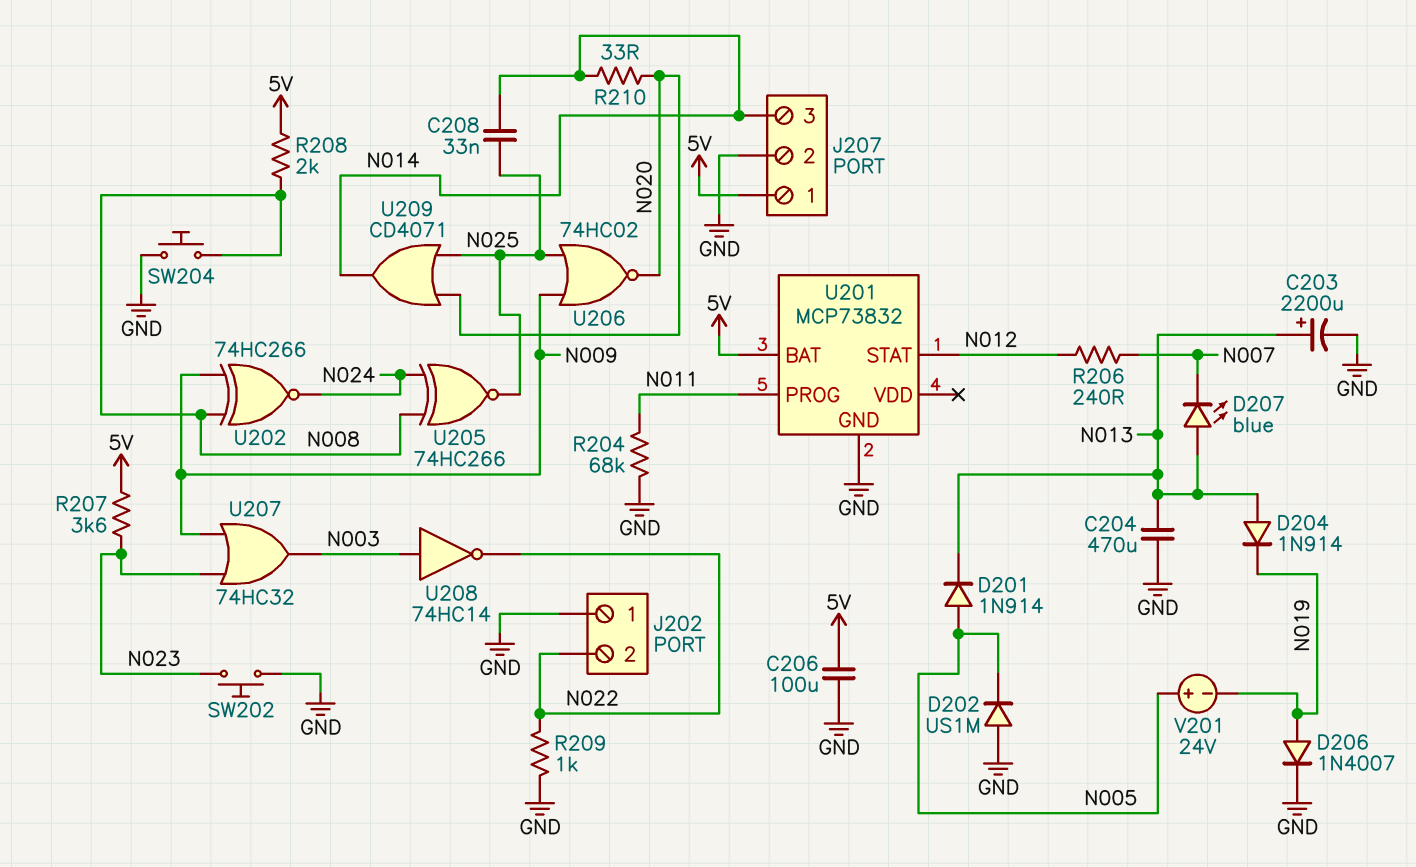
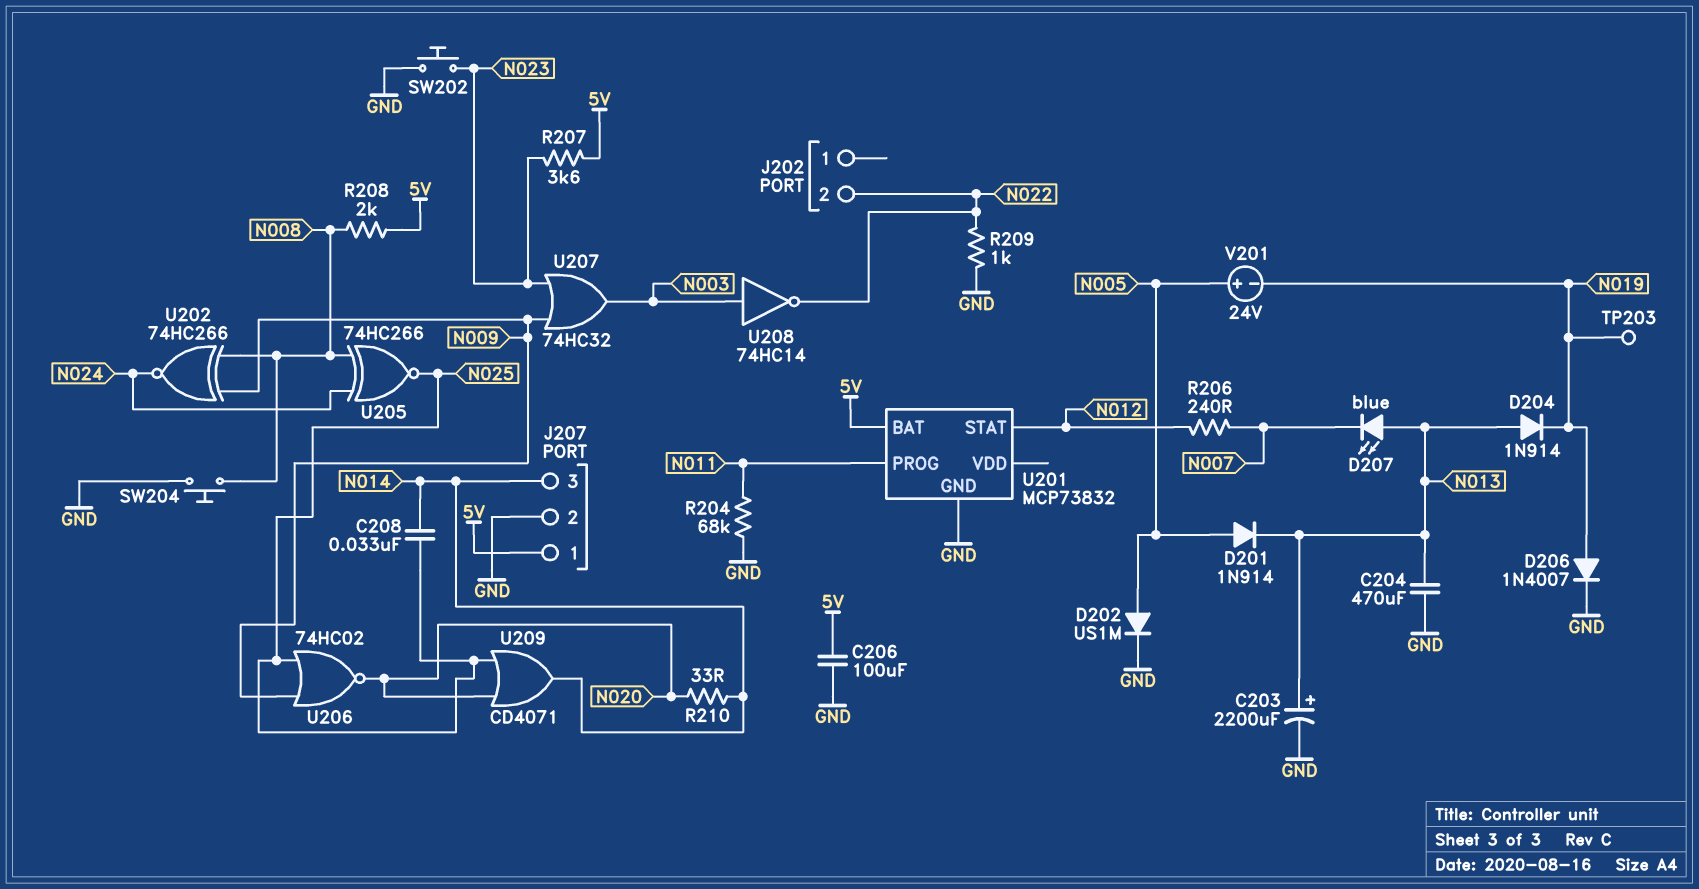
D202: diode US1M (A GND, K N005) -> diode US1M (A N005, K GND)
J202 pin 1: GND -> none
TP203: none -> test point (N019)

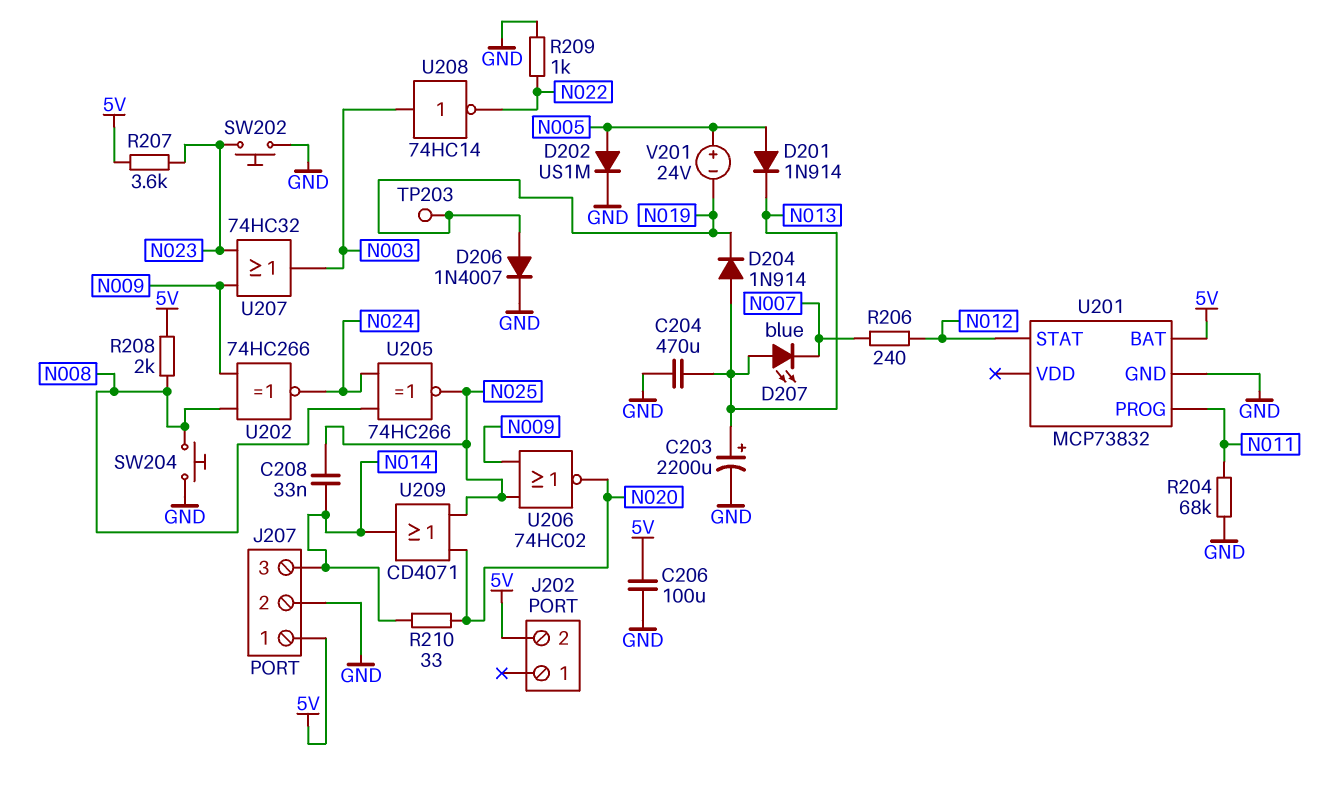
J202 pin 2: N022 -> 5V

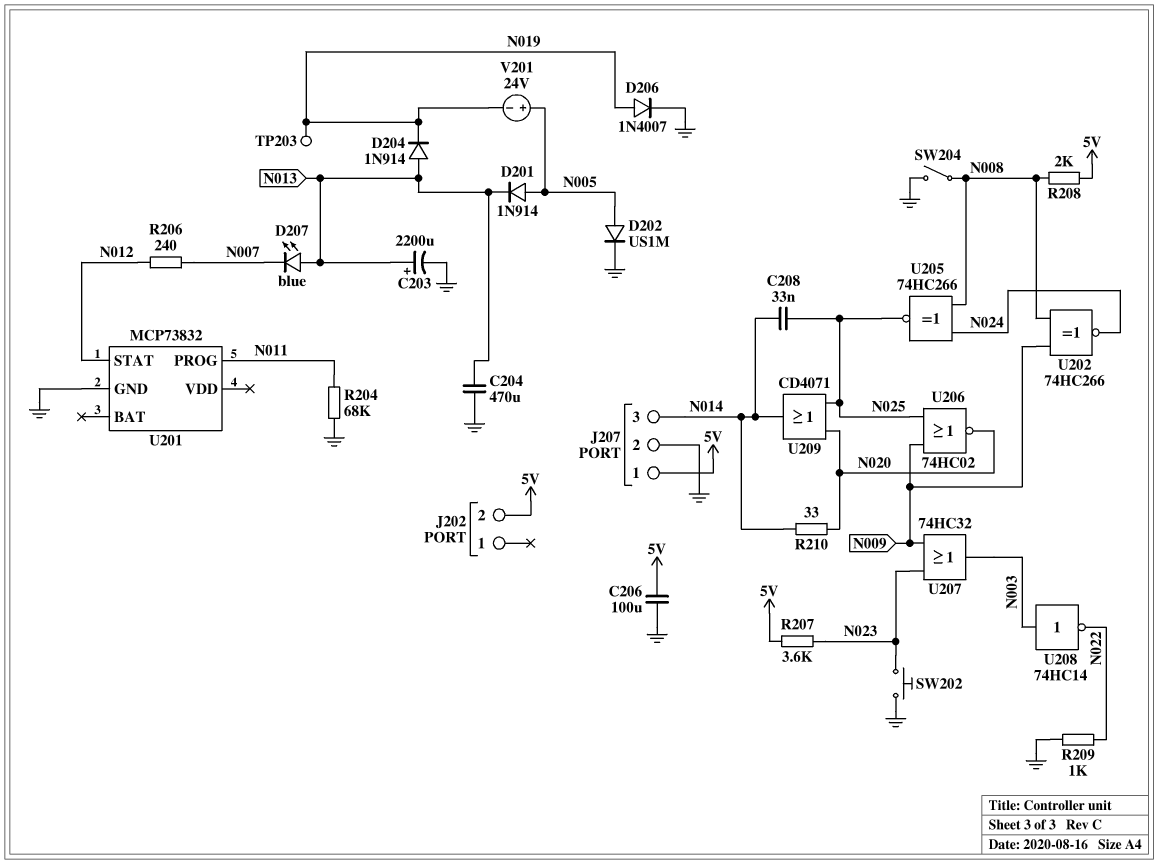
SW204: button (GND, N008) -> switch (GND, N008)
U201 pin BAT: 5V -> none

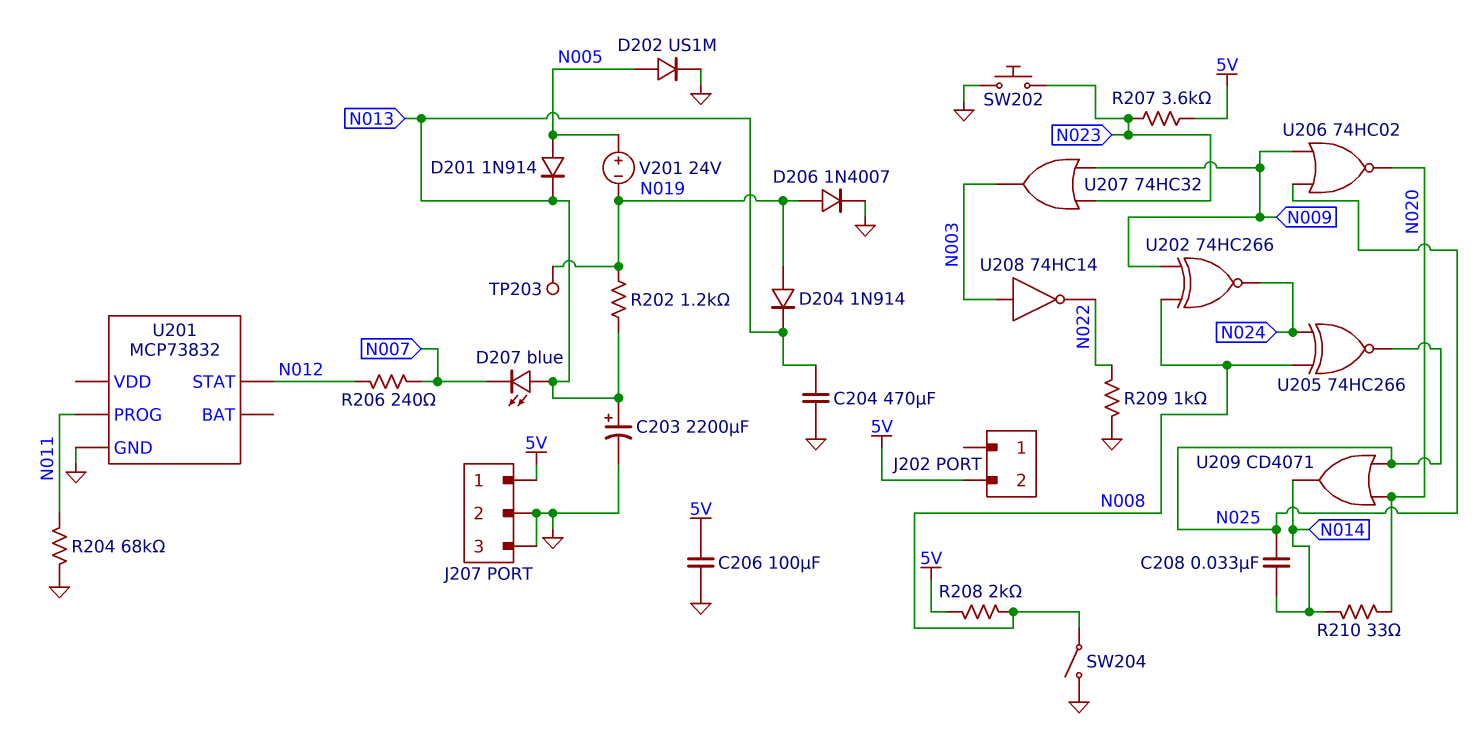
D204: diode 1N914 (A N013, K N019) -> diode 1N914 (A N019, K N013)
J207 pin 3: N014 -> GND
R202: none -> 1.2k (N013, N019)

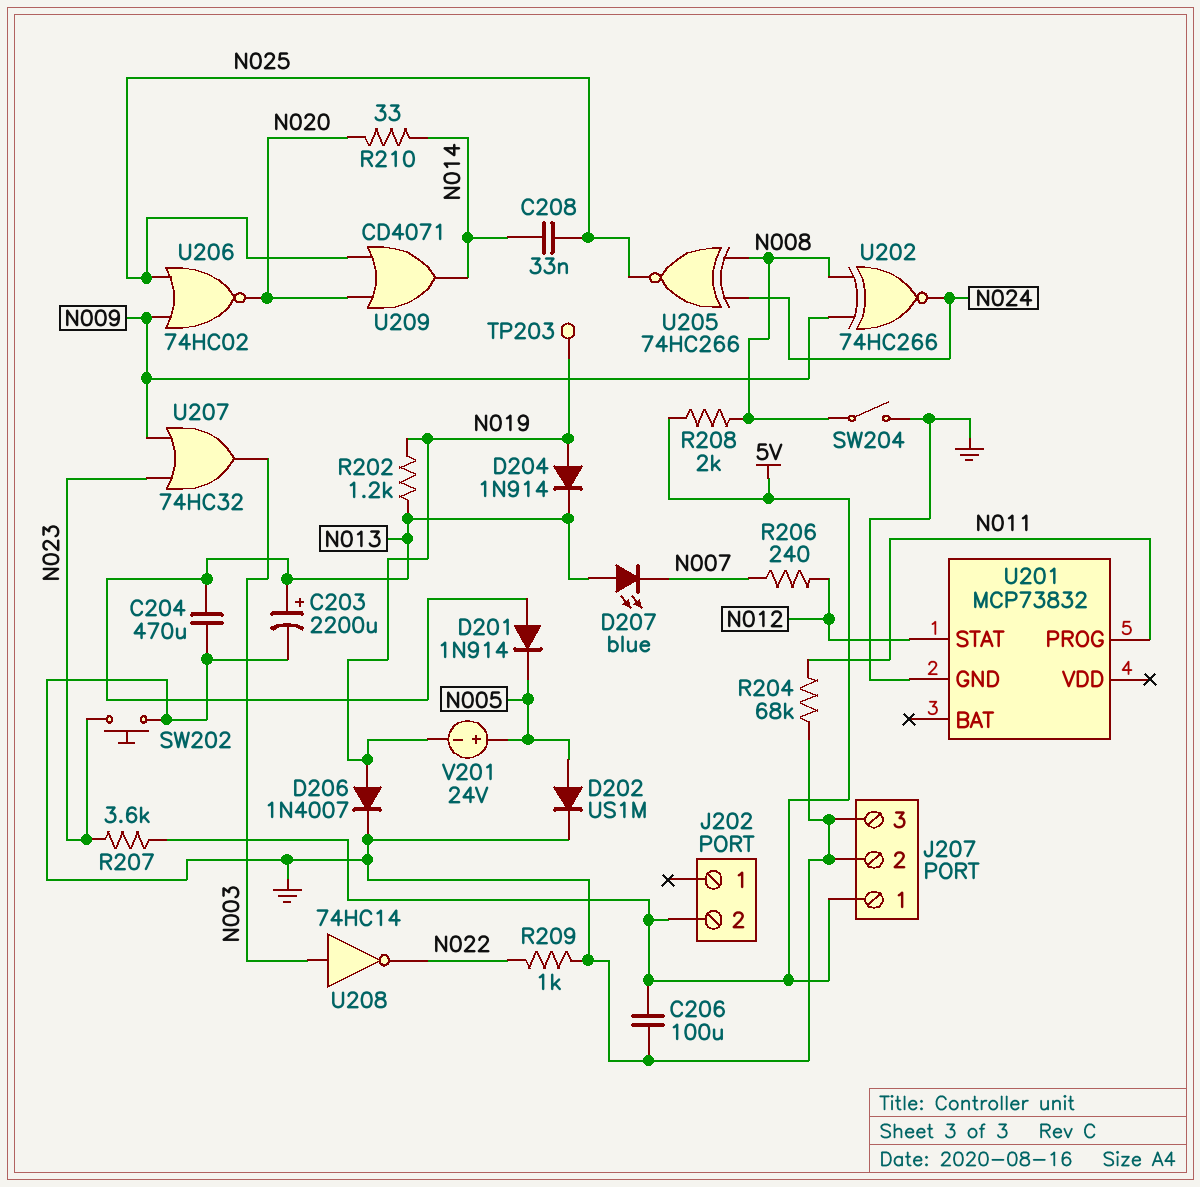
D201: diode 1N914 (A N005, K N013) -> diode 1N914 (A N013, K N005)

